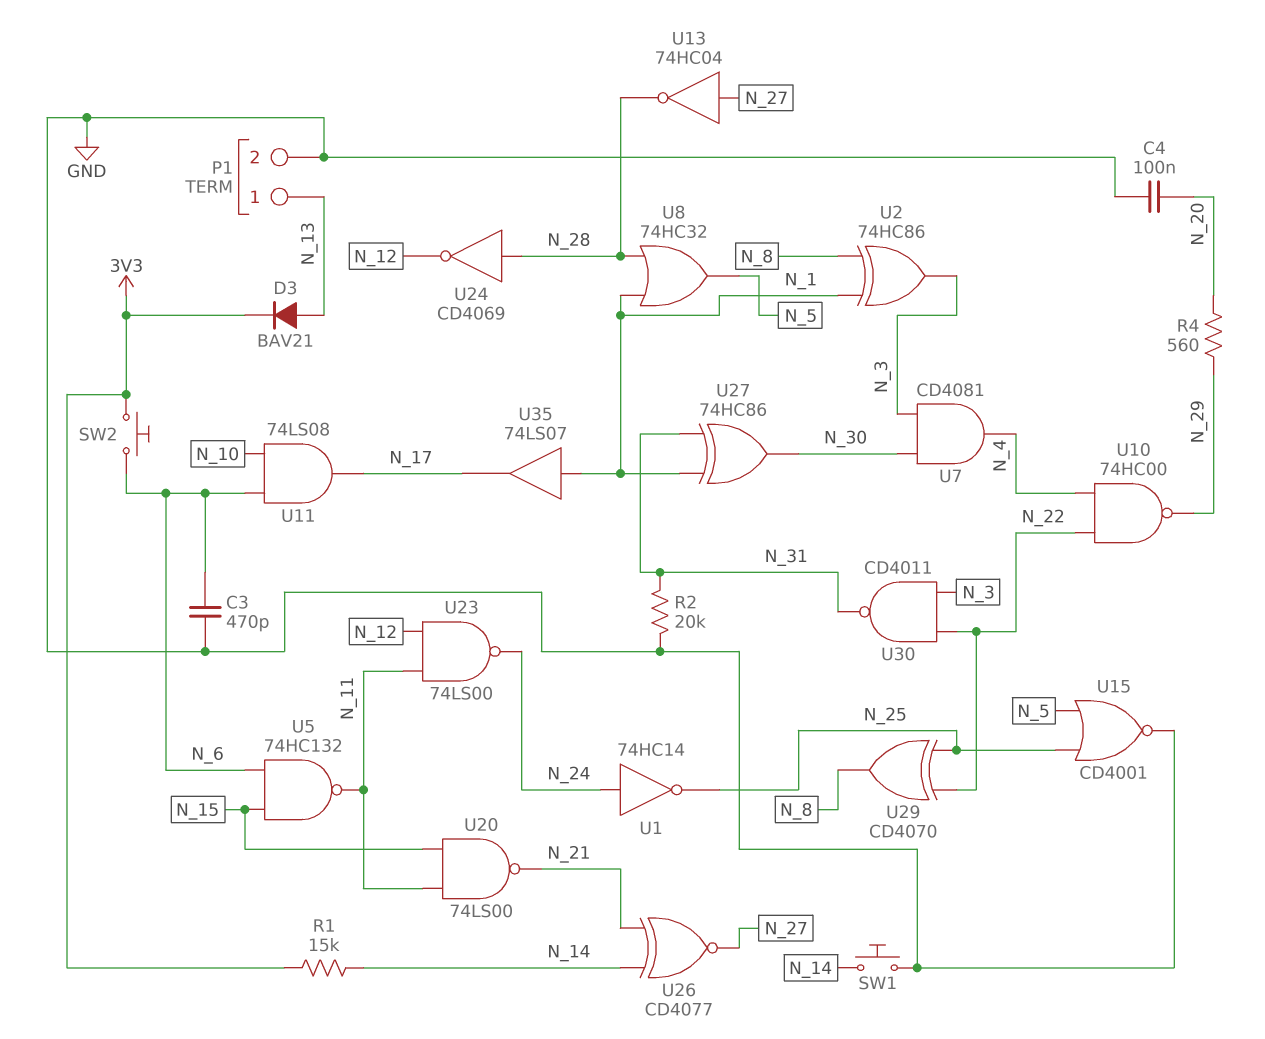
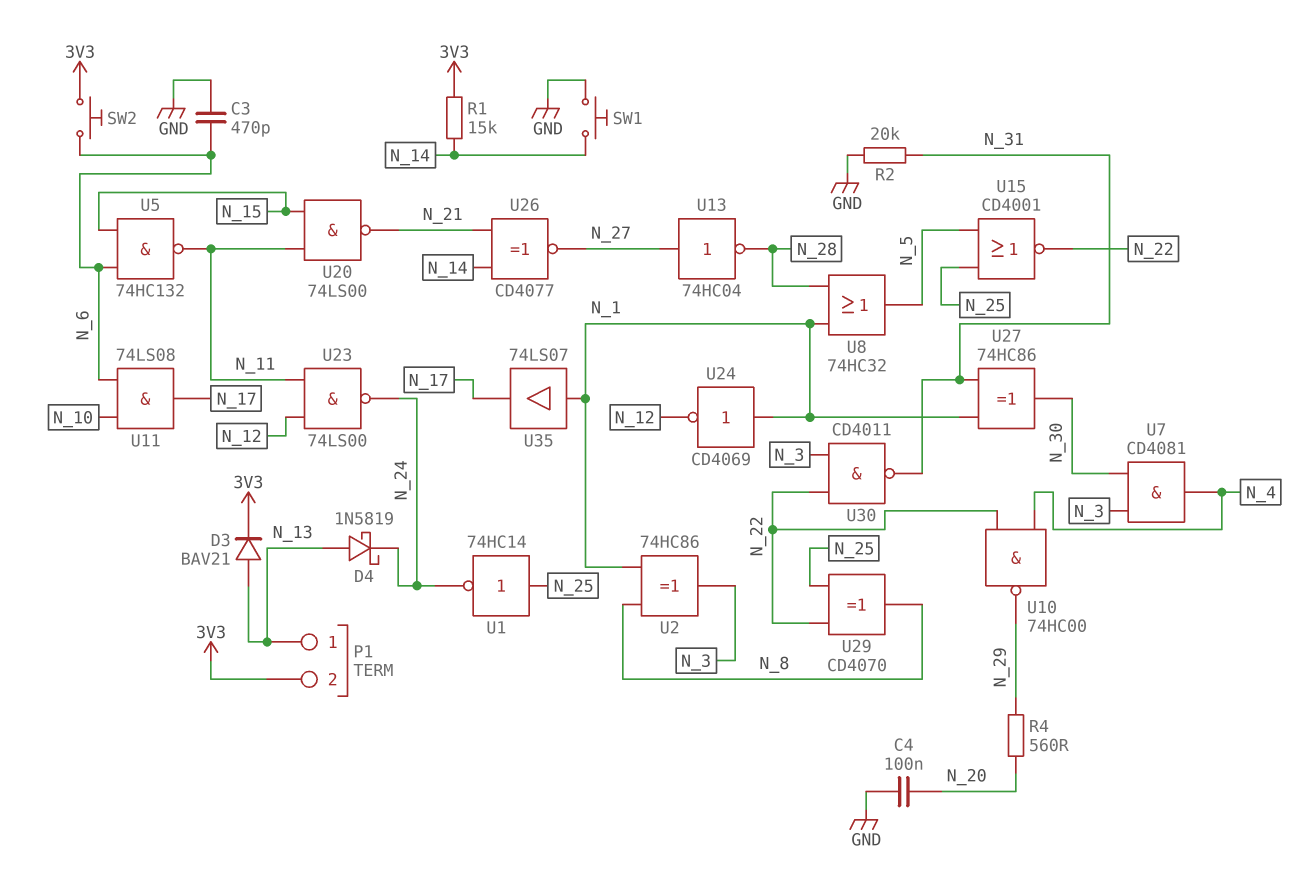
D4: none -> schottky 1N5819 (A N_13, K N_24)
P1 pin 2: GND -> 3V3
U1: NOT 74HC14 (in N_24, out N_25) -> NOT 74HC14 (in N_25, out N_24)
U15: NOR CD4001 (in N_5, in N_25, out GND) -> NOR CD4001 (in N_5, in N_25, out N_22)
U24: NOT CD4069 (in N_28, out N_12) -> NOT CD4069 (in N_1, out N_12)

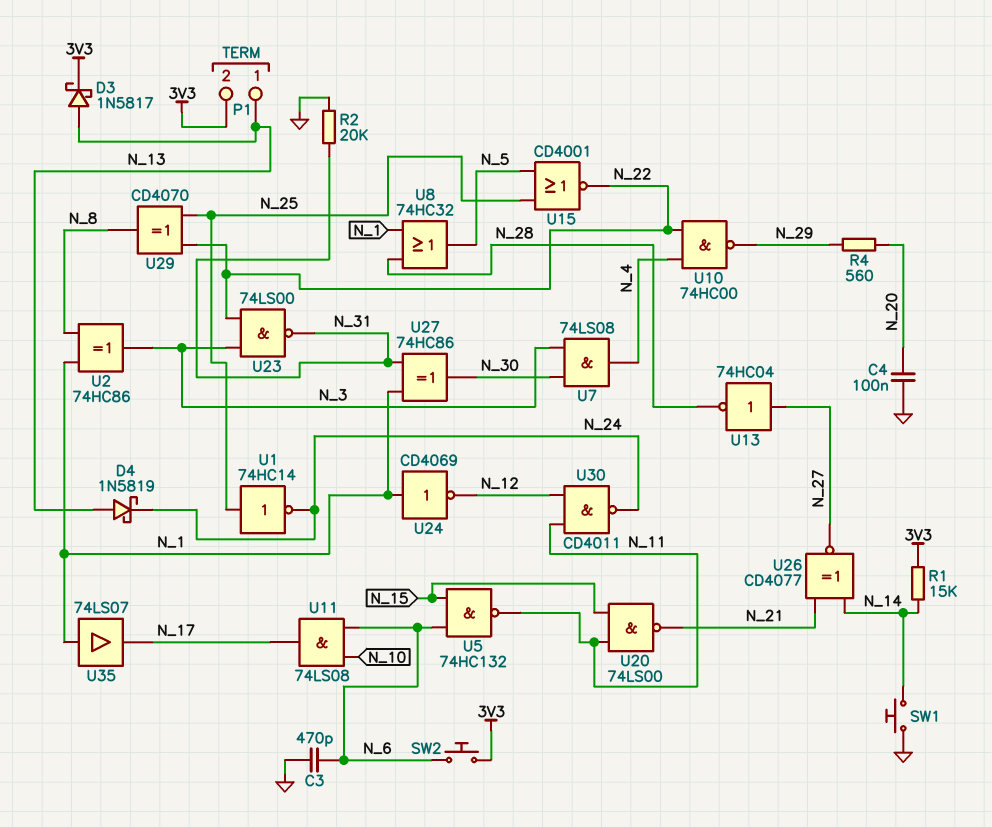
D3: diode BAV21 (A N_13, K 3V3) -> schottky 1N5817 (A N_13, K 3V3)
U7: AND CD4081 (in N_3, in N_30, out N_4) -> AND 74LS08 (in N_3, in N_30, out N_4)
U23: NAND 74LS00 (in N_11, in N_12, out N_24) -> NAND 74LS00 (in N_3, in N_22, out N_31)
U30: NAND CD4011 (in N_3, in N_22, out N_31) -> NAND CD4011 (in N_11, in N_12, out N_24)

